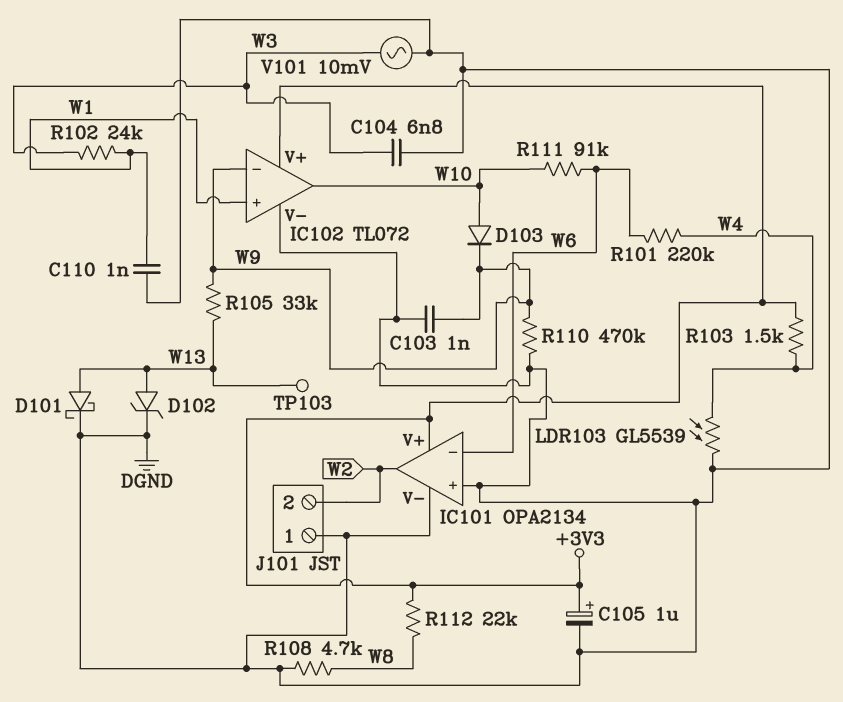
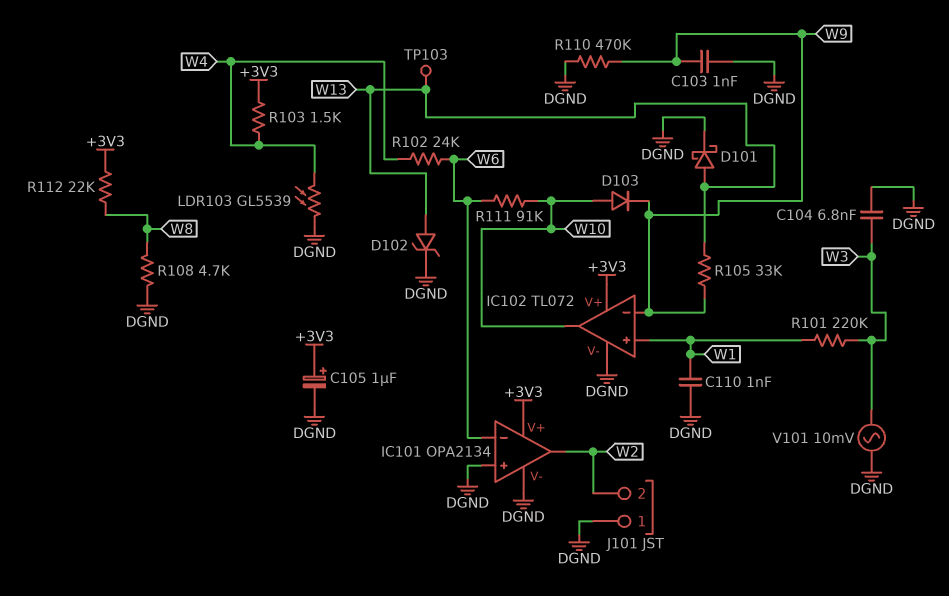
R101: 220k (W4, W6) -> 220k (W1, W3)
R102: 24k (W1, W3) -> 24k (W4, W6)

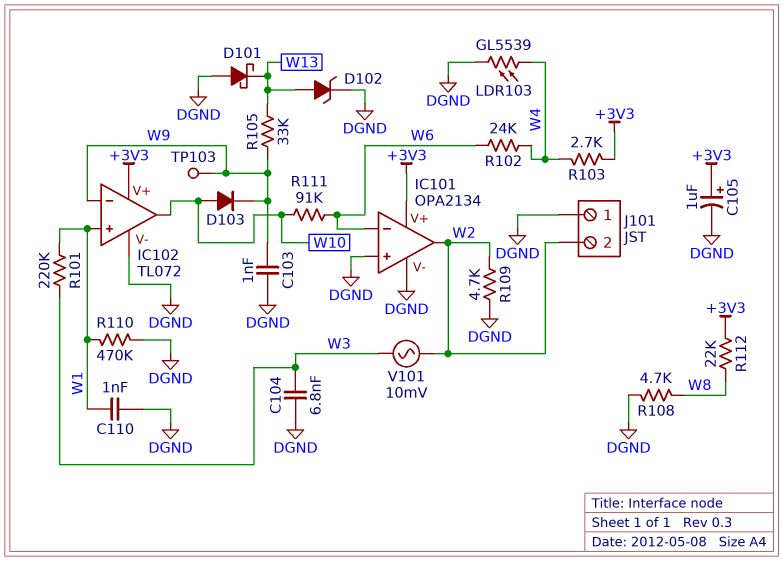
D101: schottky (A W13, K DGND) -> schottky (A DGND, K W13)
R103: 1.5k (+3V3, W4) -> 2.7k (+3V3, W4)
R109: none -> 4.7k (DGND, W2)
R110: 470k (DGND, W9) -> 470k (DGND, W1)
TP103: test point (W13) -> test point (W9)
V101: AC 10mV (DGND, W3) -> AC 10mV (W2, W3)

